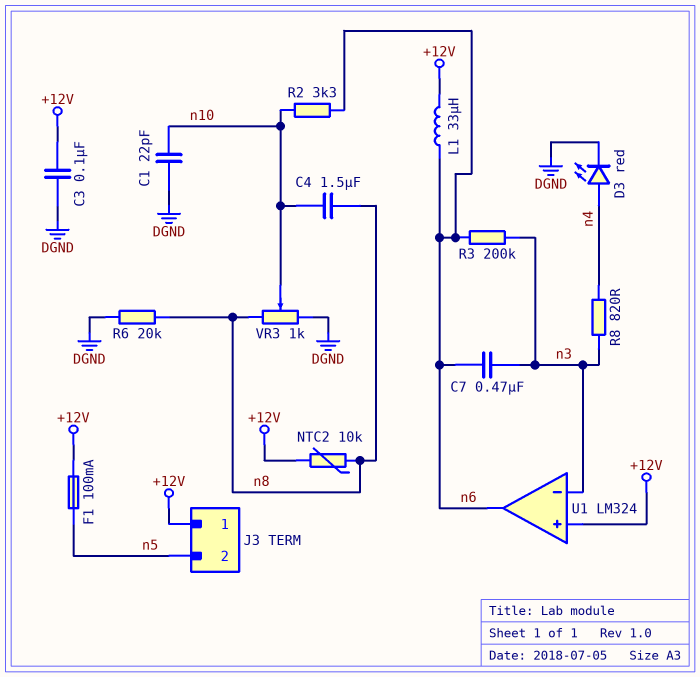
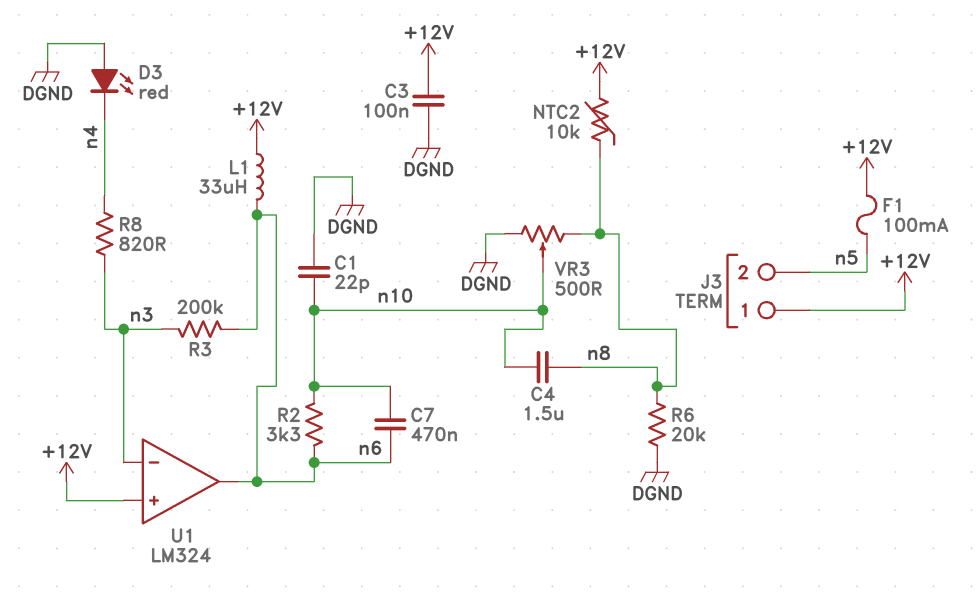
C7: 470nF (n3, n6) -> 470nF (n6, n10)
D3: LED red (A n4, K DGND) -> LED red (A DGND, K n4)
VR3: 1k (DGND, n8, wiper n10) -> 500 (DGND, n8, wiper n10)

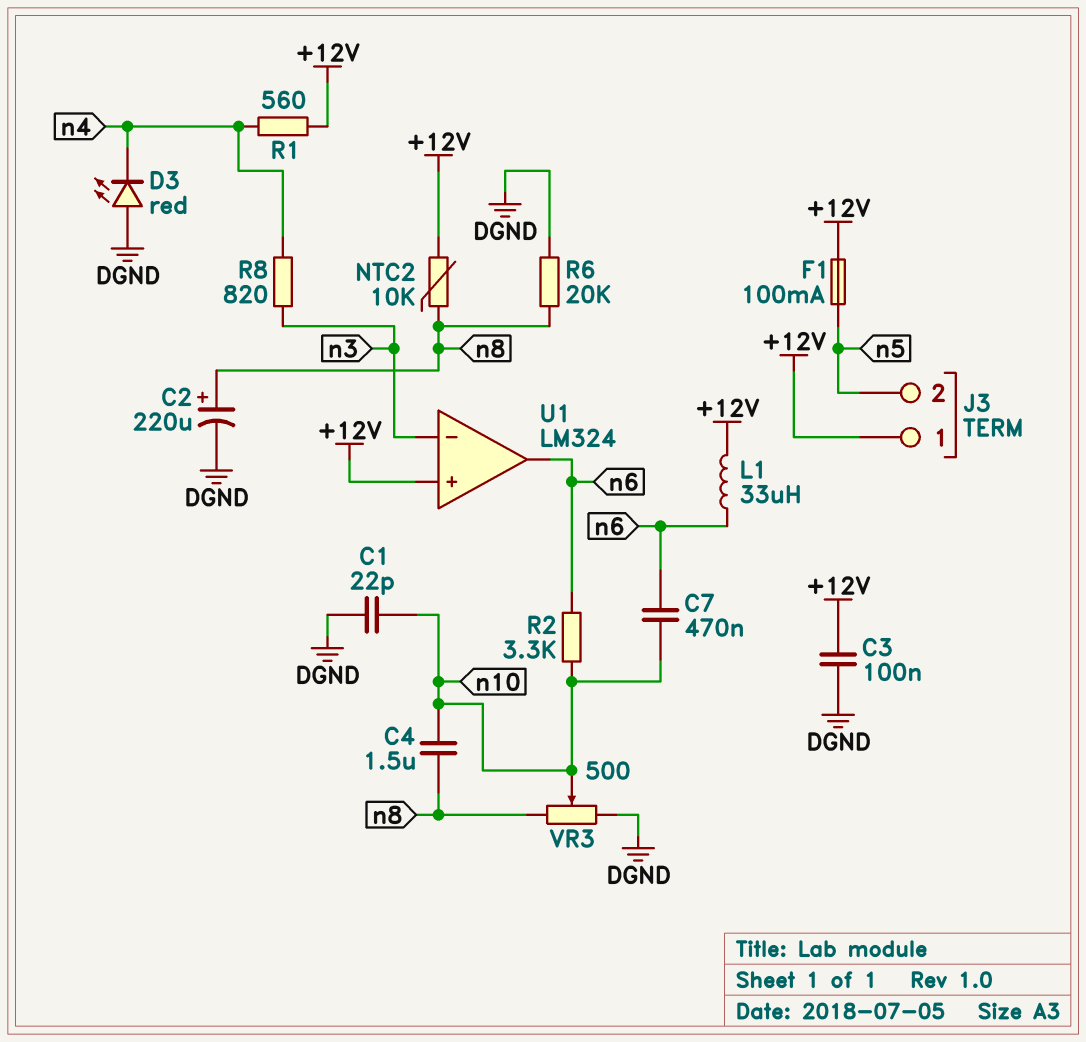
C2: none -> 220uF (plus n8, minus DGND)
R1: none -> 560 (+12V, n4)
R3: 200k (n3, n6) -> none

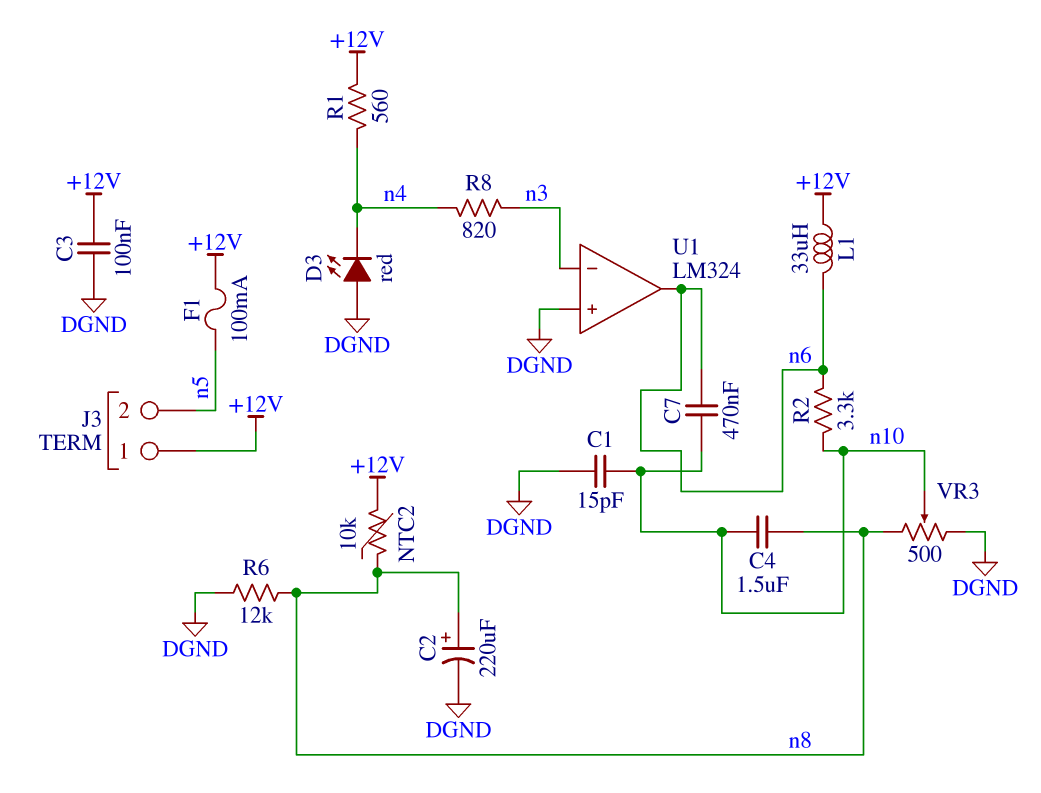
C1: 22pF (DGND, n10) -> 15pF (DGND, n10)
R6: 20k (DGND, n8) -> 12k (DGND, n8)
U1 pin in+: +12V -> DGND

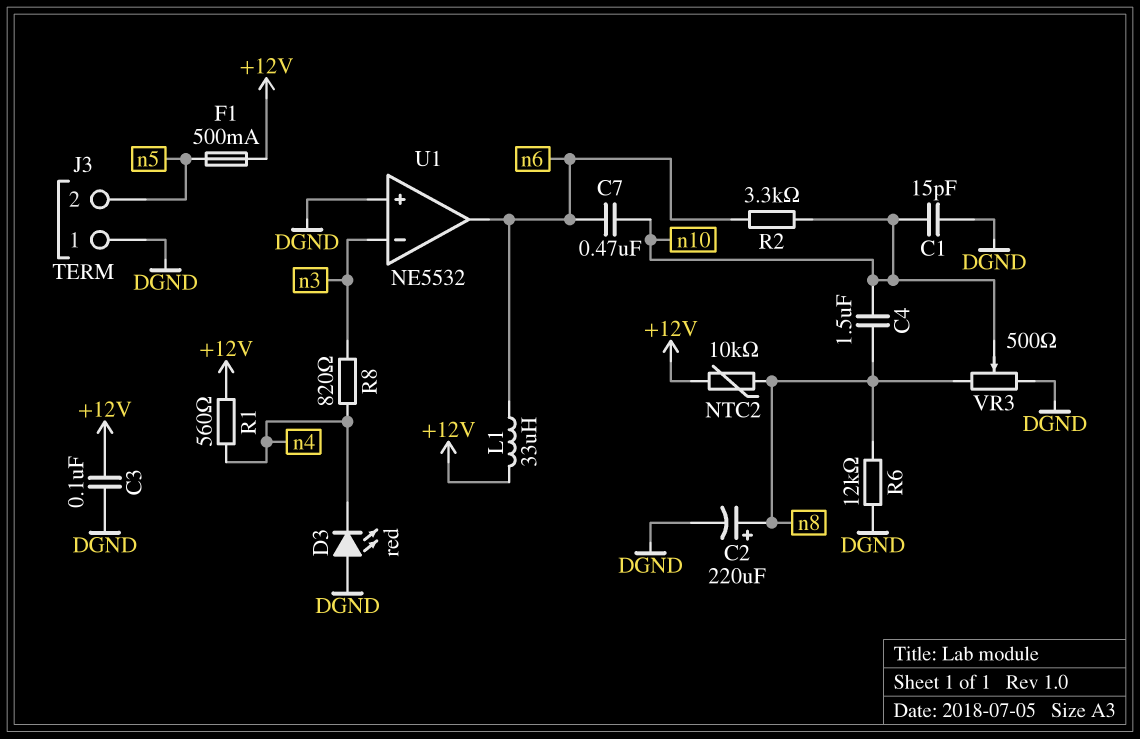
F1: 100mA (+12V, n5) -> 500mA (+12V, n5)
J3 pin 1: +12V -> DGND
U1: LM324 -> NE5532

